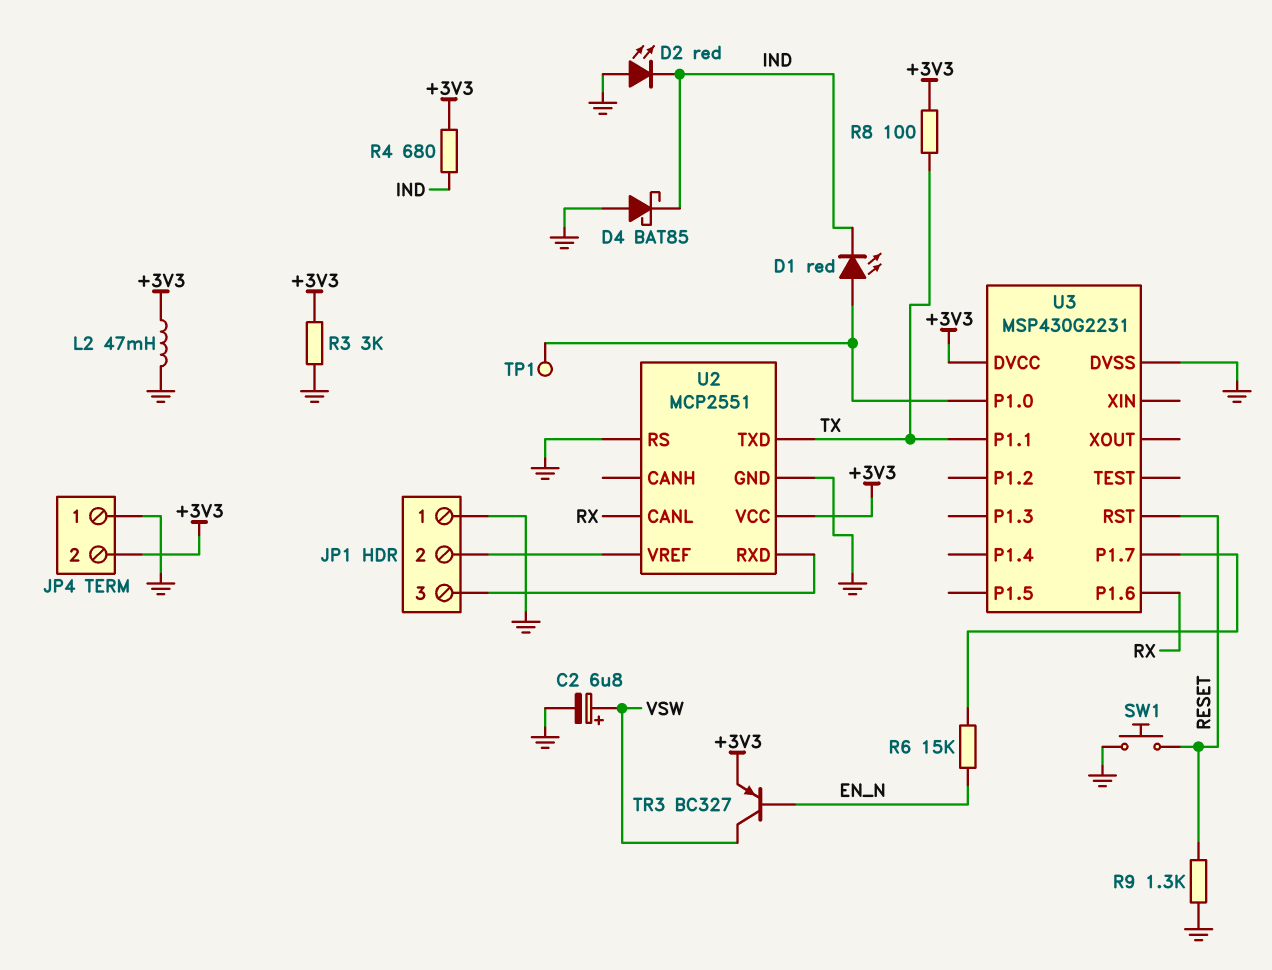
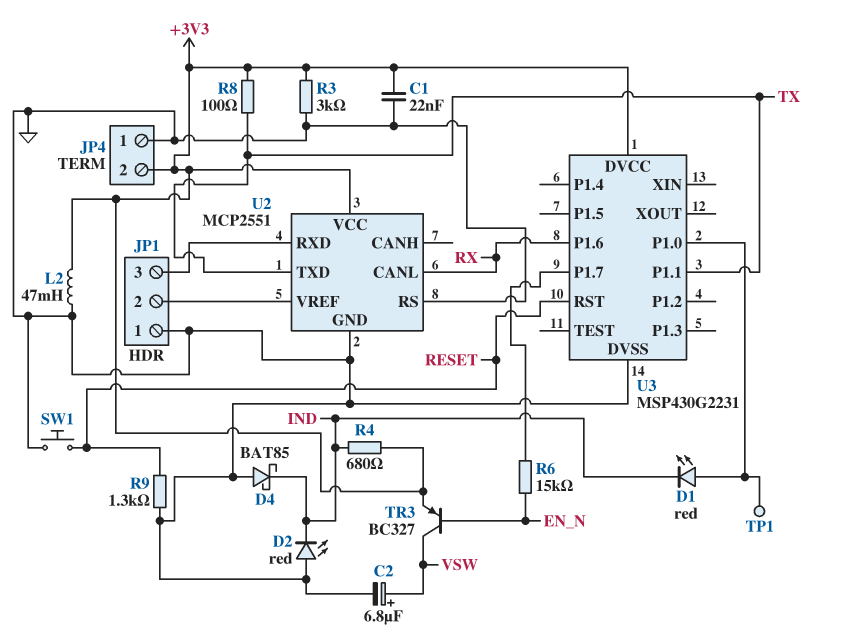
C1: none -> 22nF (+3V3, GND)

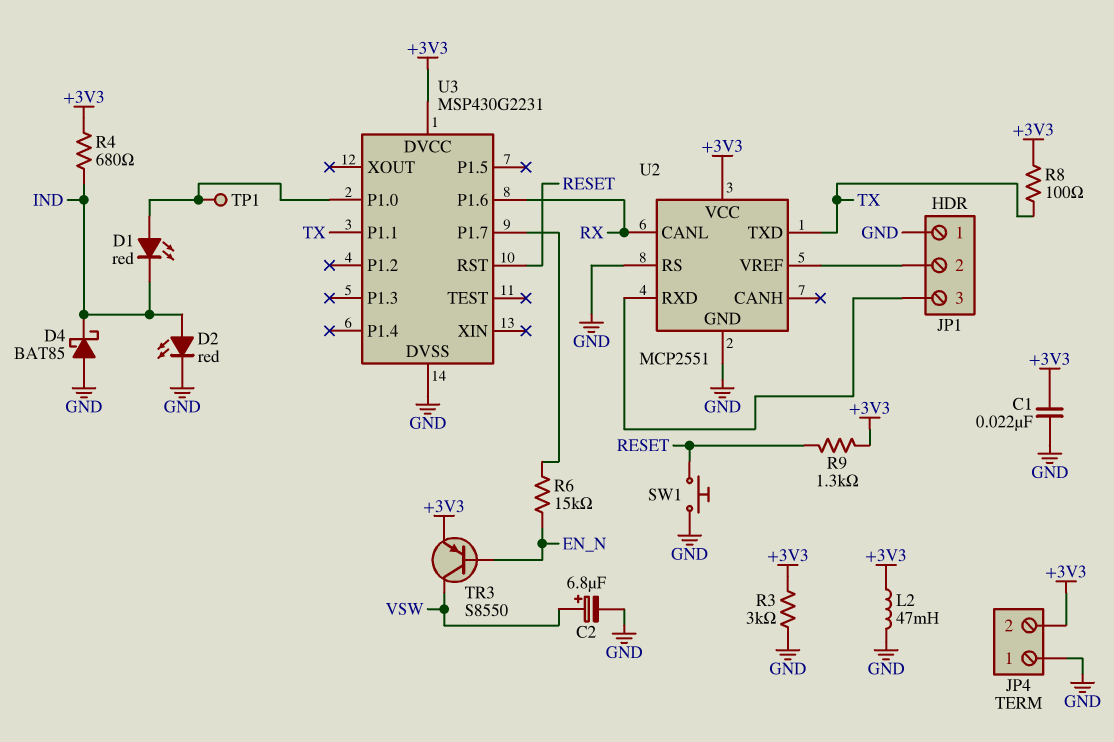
D2: LED red (A GND, K IND) -> LED red (A IND, K GND)
R9: 1.3k (GND, RESET) -> 1.3k (+3V3, RESET)
TR3: PNP BC327 (B EN_N, C VSW, E +3V3) -> PNP S8550 (B EN_N, C VSW, E +3V3)

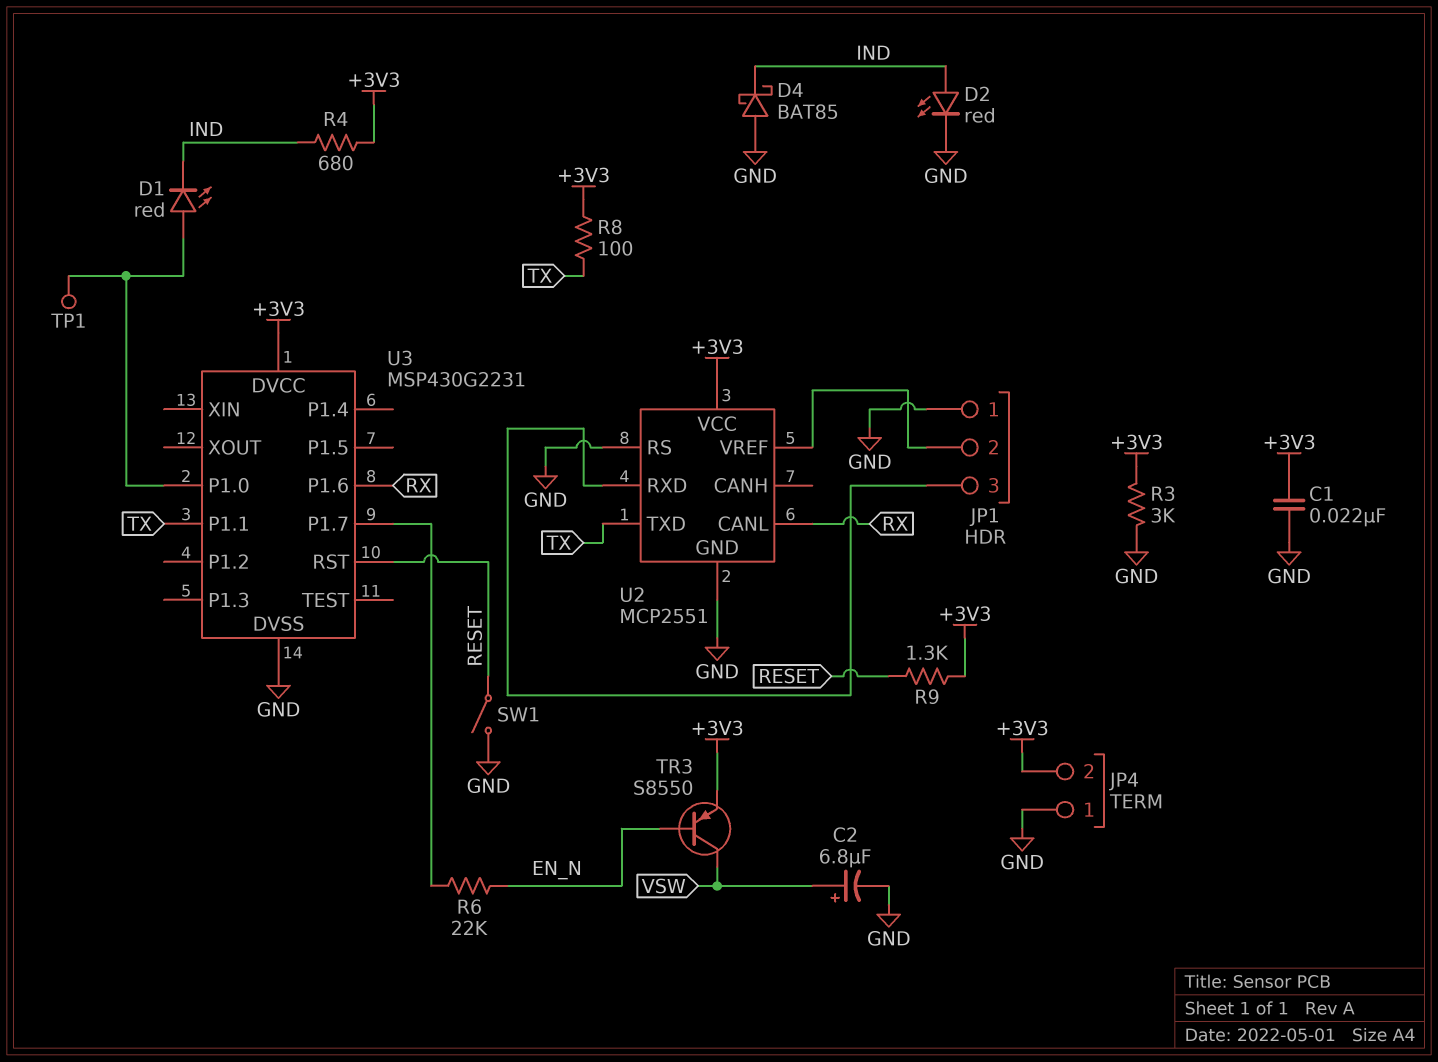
L2: 47mH (+3V3, GND) -> none
R6: 15k (EN_N, U3/P1.7) -> 22k (EN_N, U3/P1.7)
SW1: button (GND, RESET) -> switch (GND, RESET)

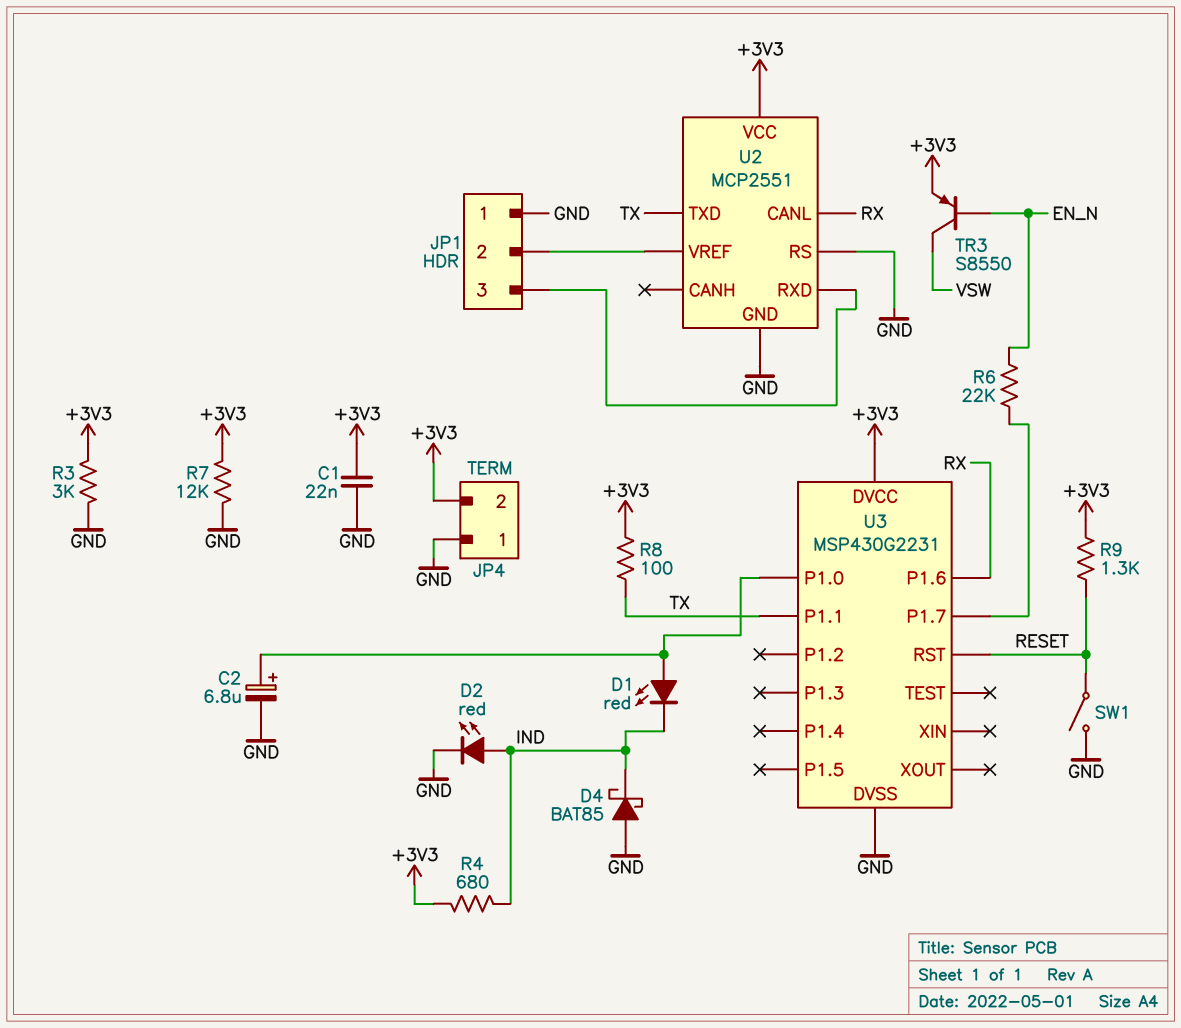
C2: 6.8uF (plus VSW, minus GND) -> 6.8uF (plus U3/P1.0, minus GND)
R7: none -> 12k (+3V3, GND)
TP1: test point (U3/P1.0) -> none

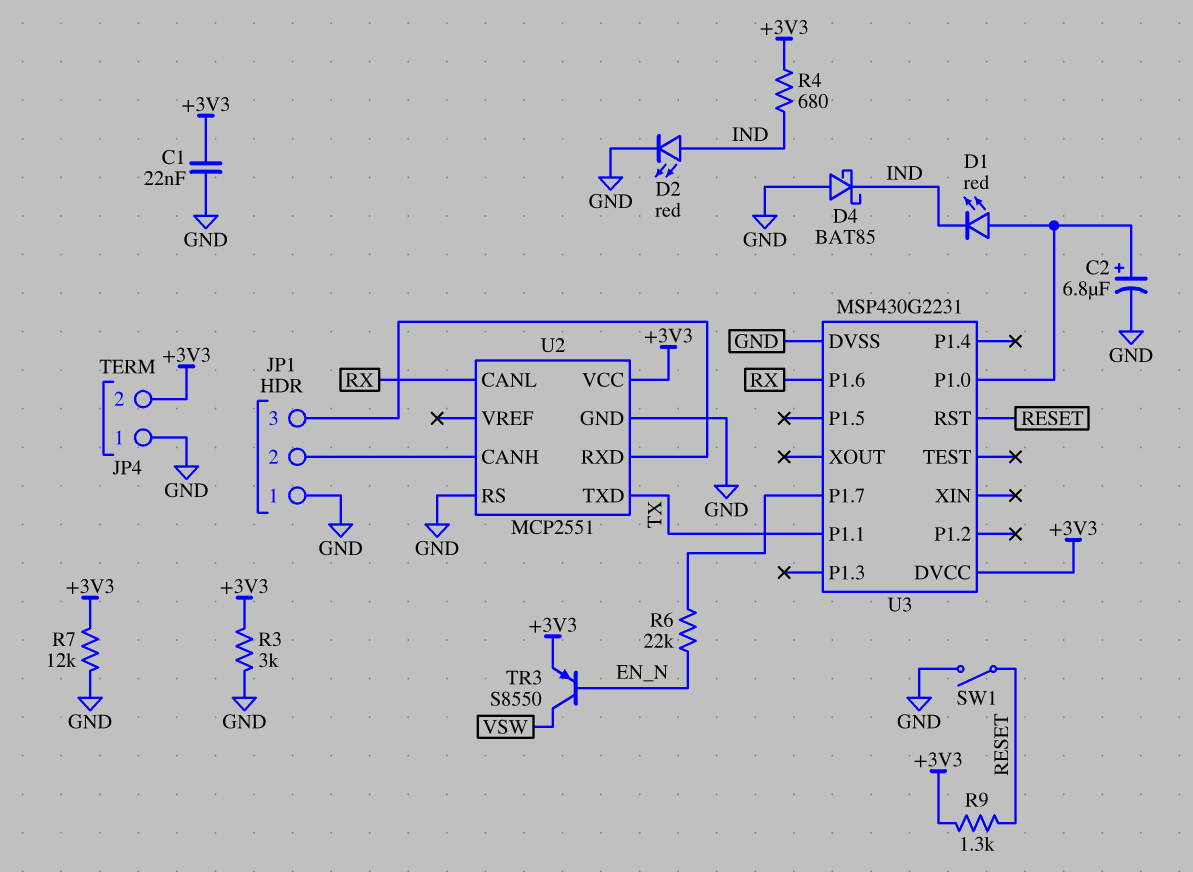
R8: 100 (+3V3, TX) -> none
U2 pin CANH: none -> JP1/2
U2 pin VREF: JP1/2 -> none

